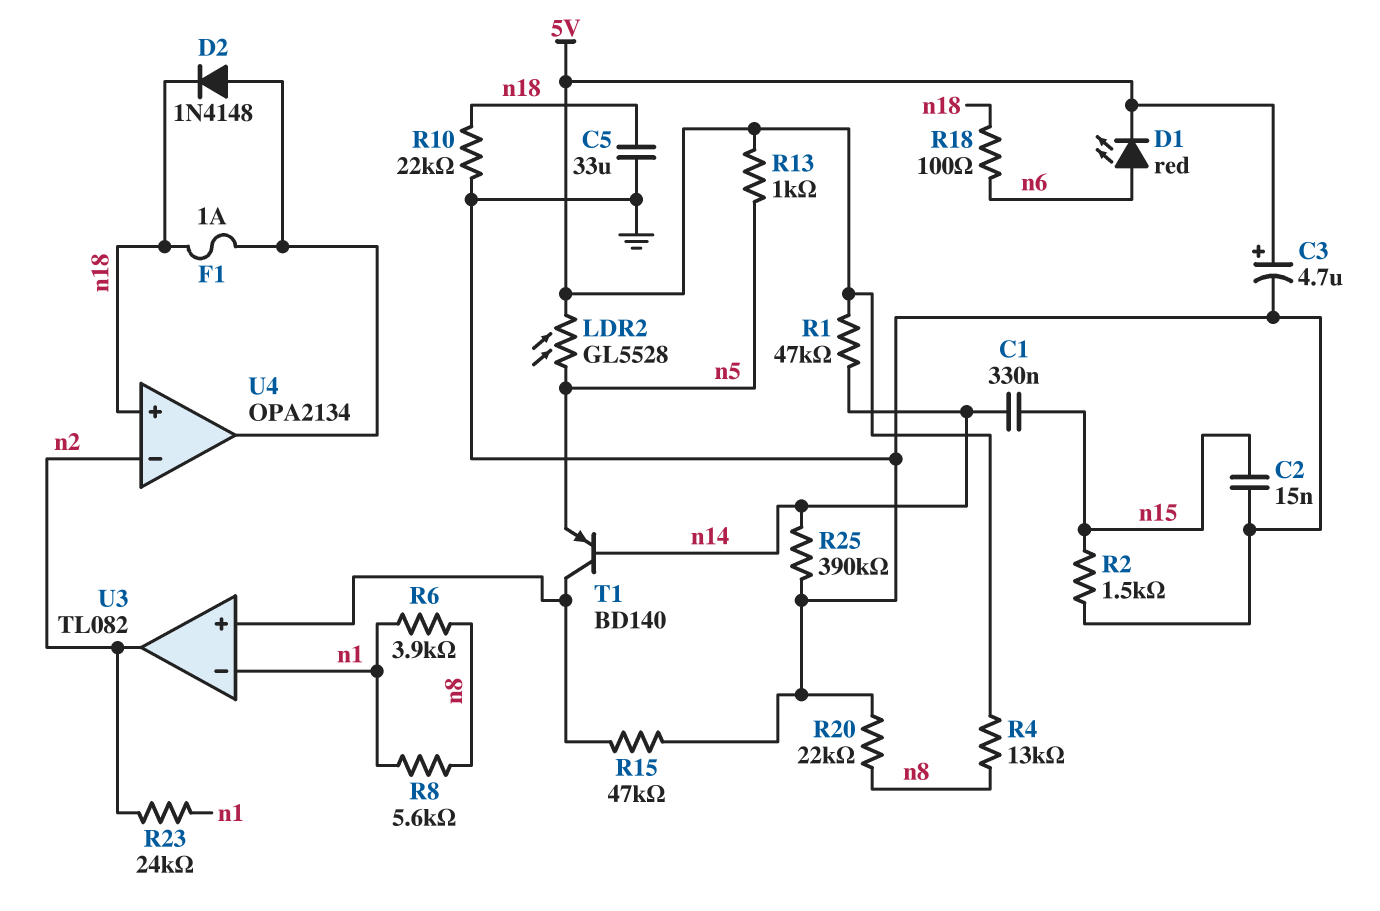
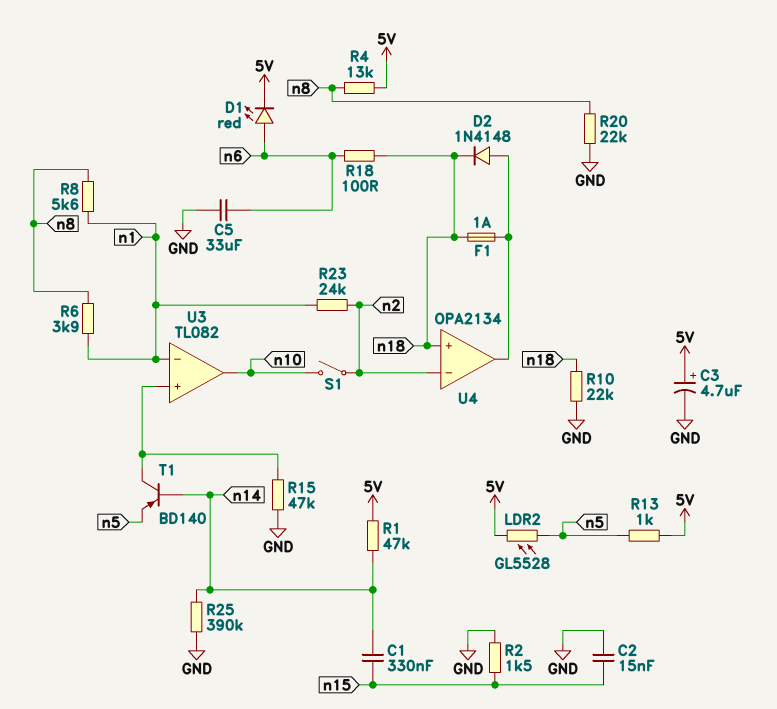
C5: 33uF (GND, n18) -> 33uF (GND, n6)
S1: none -> switch (n2, n10)
U3 pin out: n2 -> n10

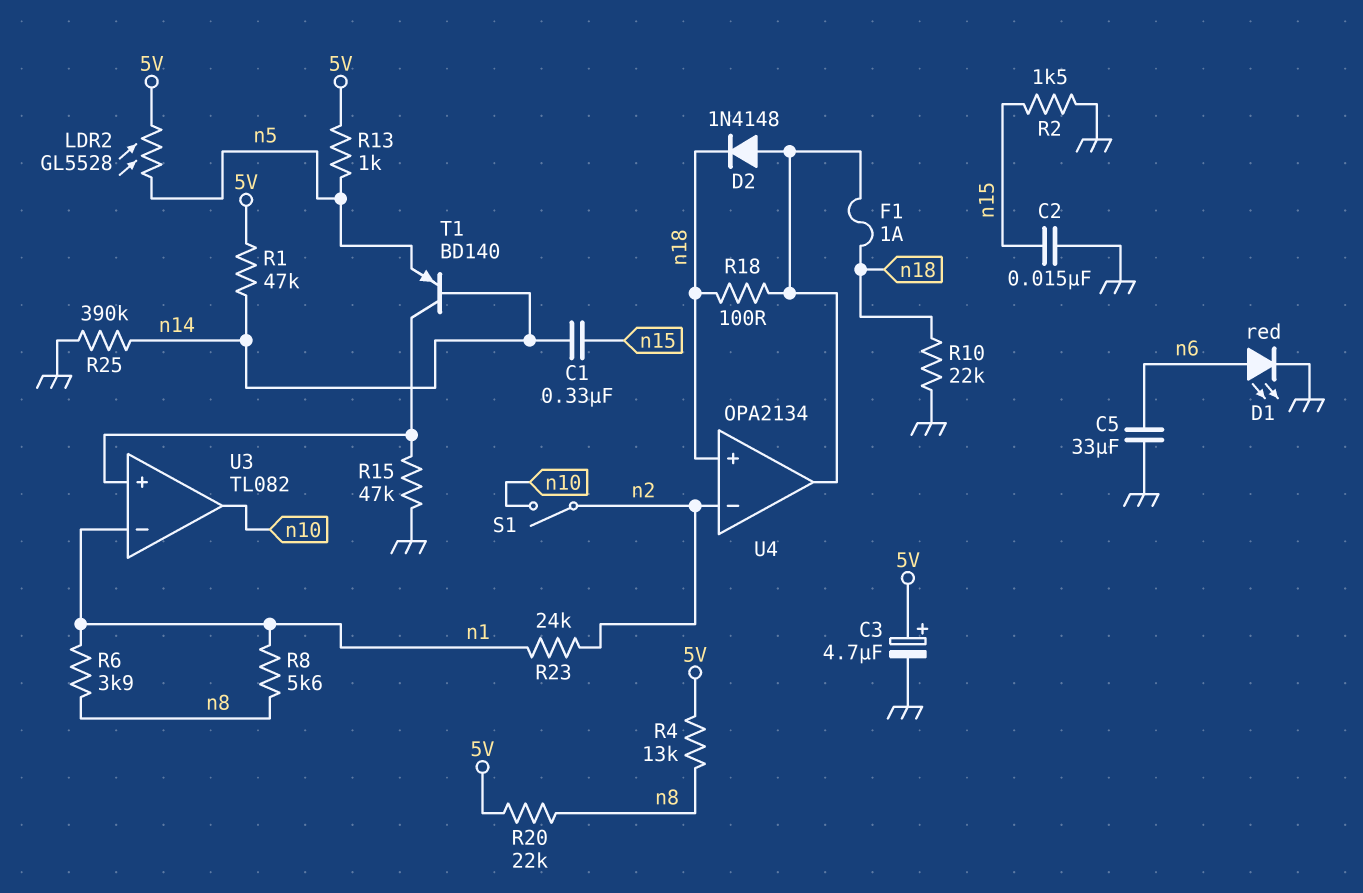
D1: LED red (A n6, K 5V) -> LED red (A n6, K GND)
R18: 100 (n6, n18) -> 100 (U4/out, n18)
R20: 22k (GND, n8) -> 22k (5V, n8)

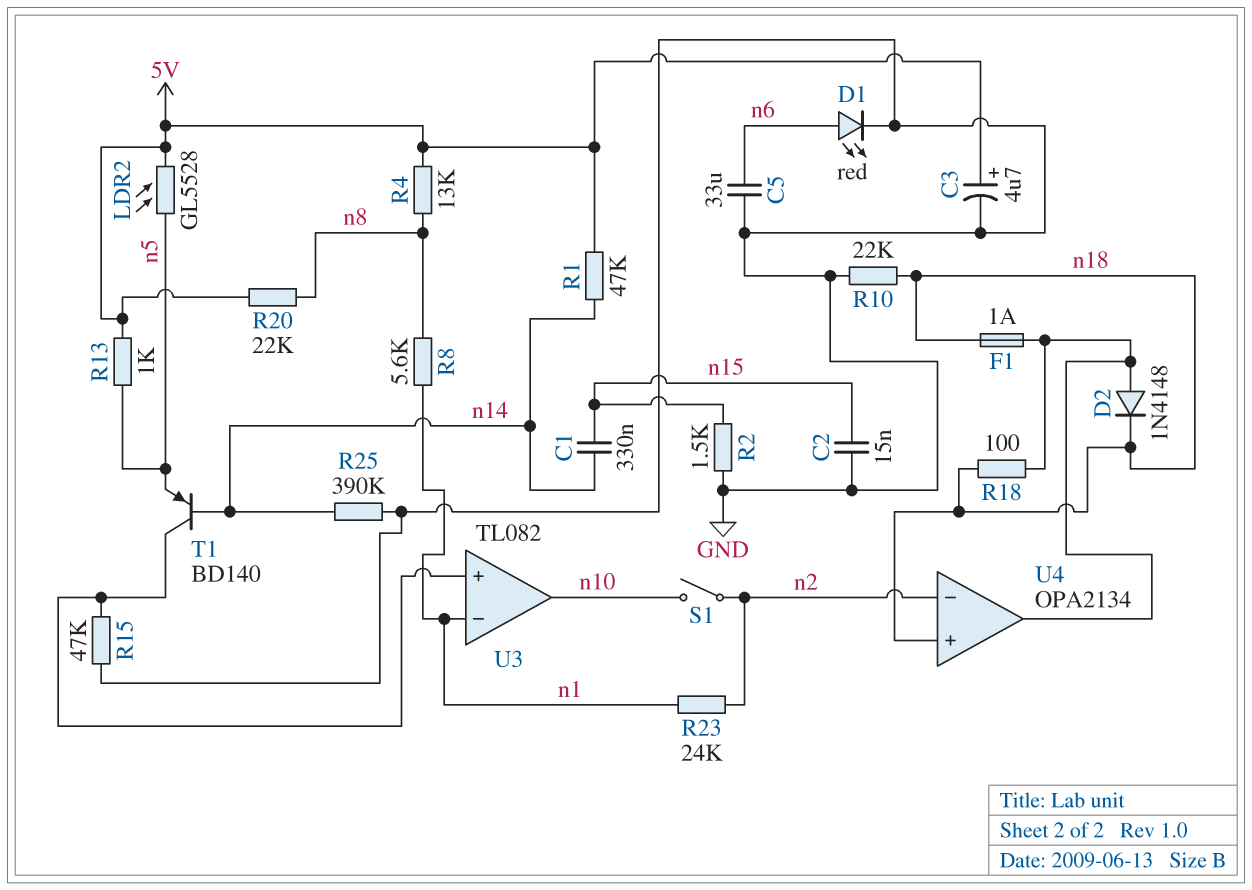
R6: 3.9k (n1, n8) -> none

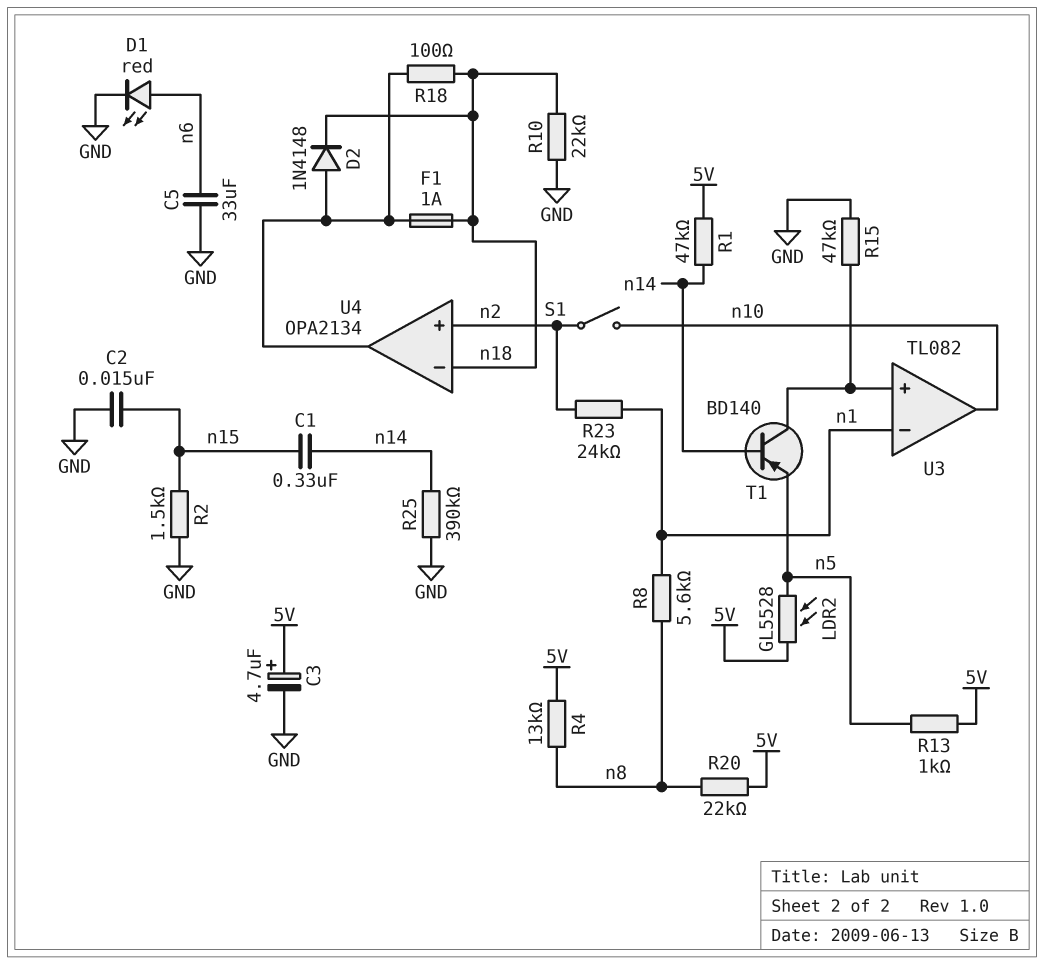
U4 pin in+: n18 -> n2
U4 pin in-: n2 -> n18

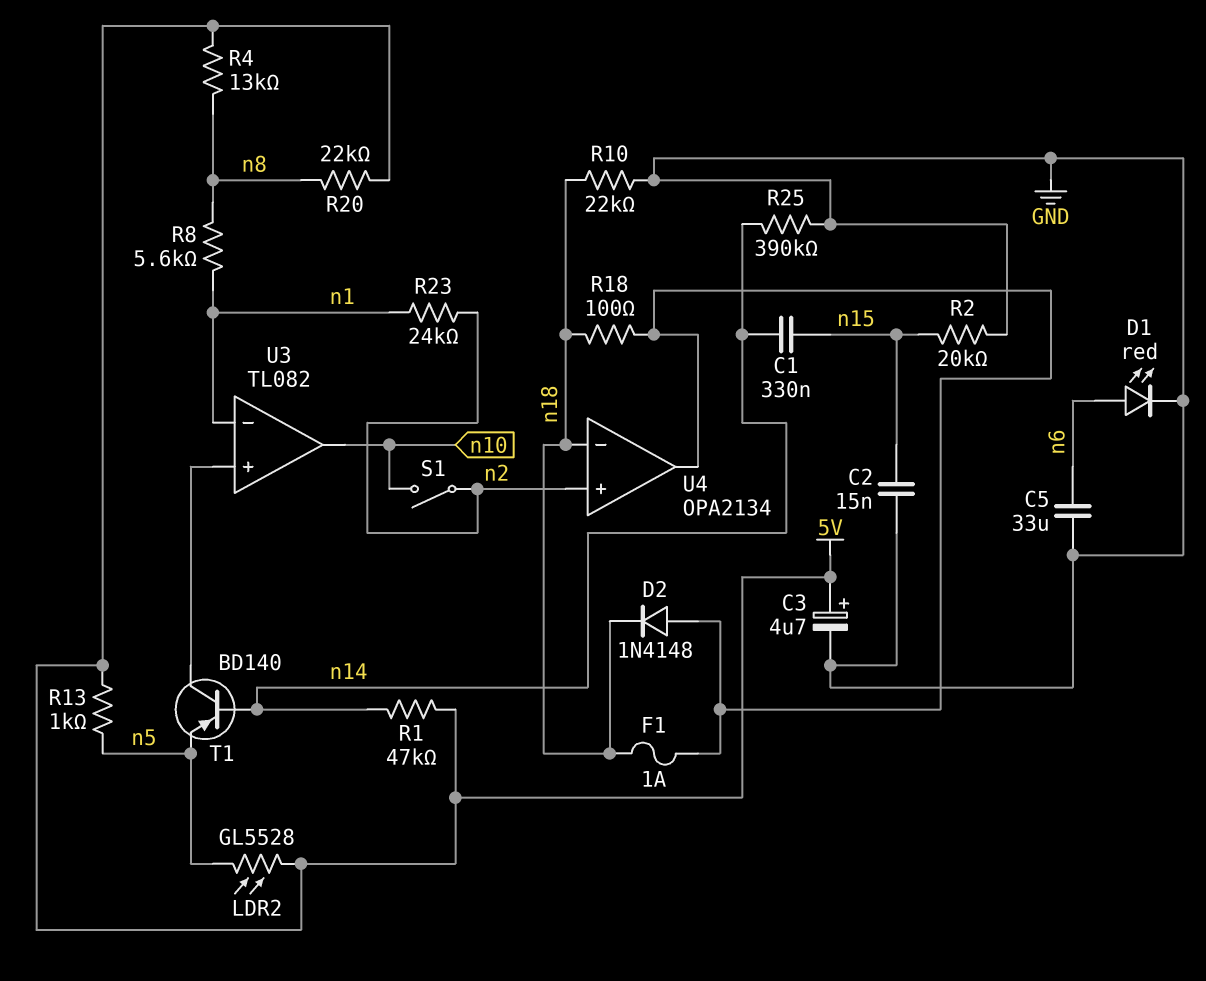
R2: 1.5k (GND, n15) -> 20k (GND, n15)
R15: 47k (GND, U3/in+) -> none

